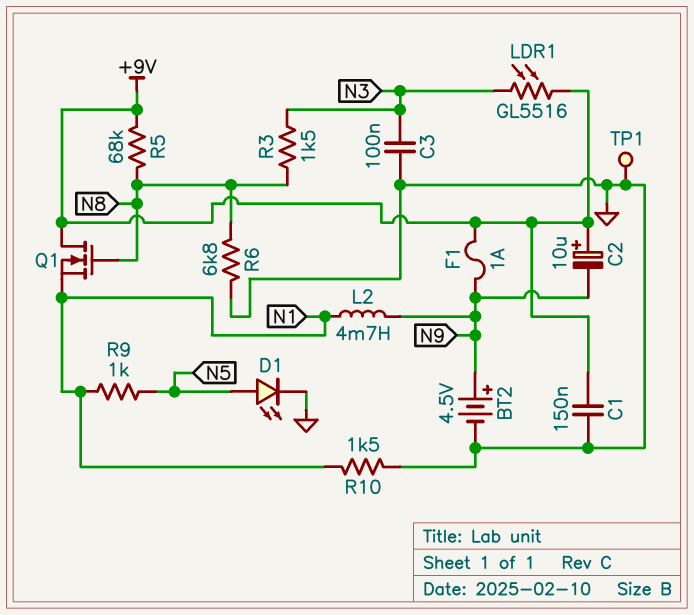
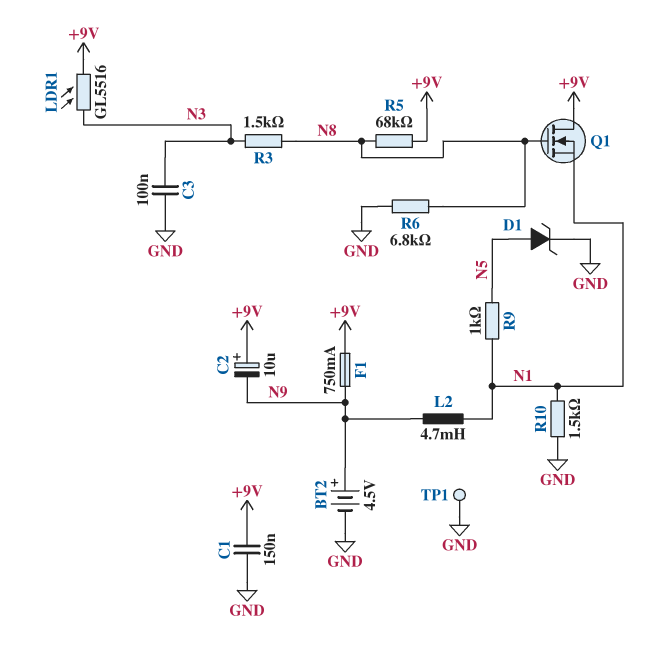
D1: LED (A N5, K GND) -> zener (A N5, K GND)
F1: 1A (+9V, N9) -> 750mA (+9V, N9)

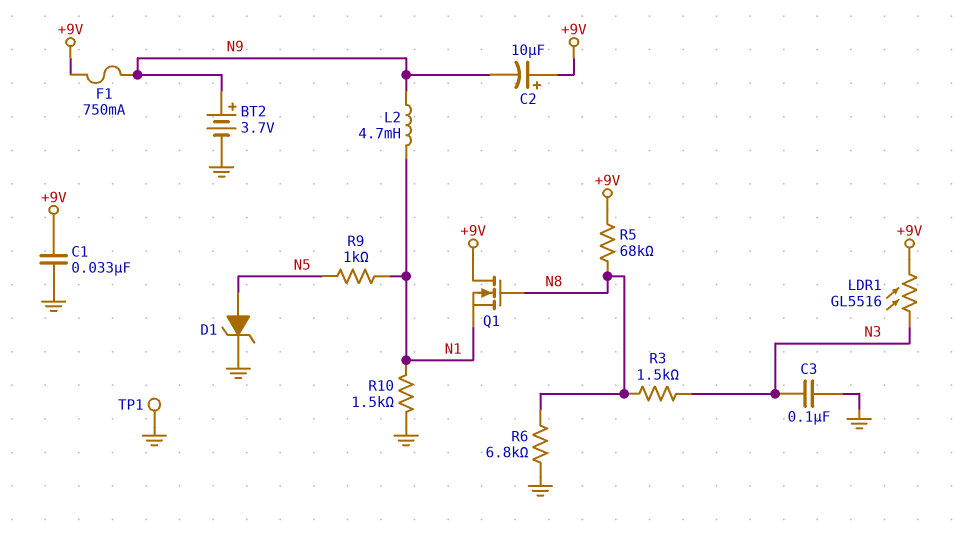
BT2: 4.5V (plus N9, minus GND) -> 3.7V (plus N9, minus GND)
C1: 150nF (+9V, GND) -> 33nF (+9V, GND)

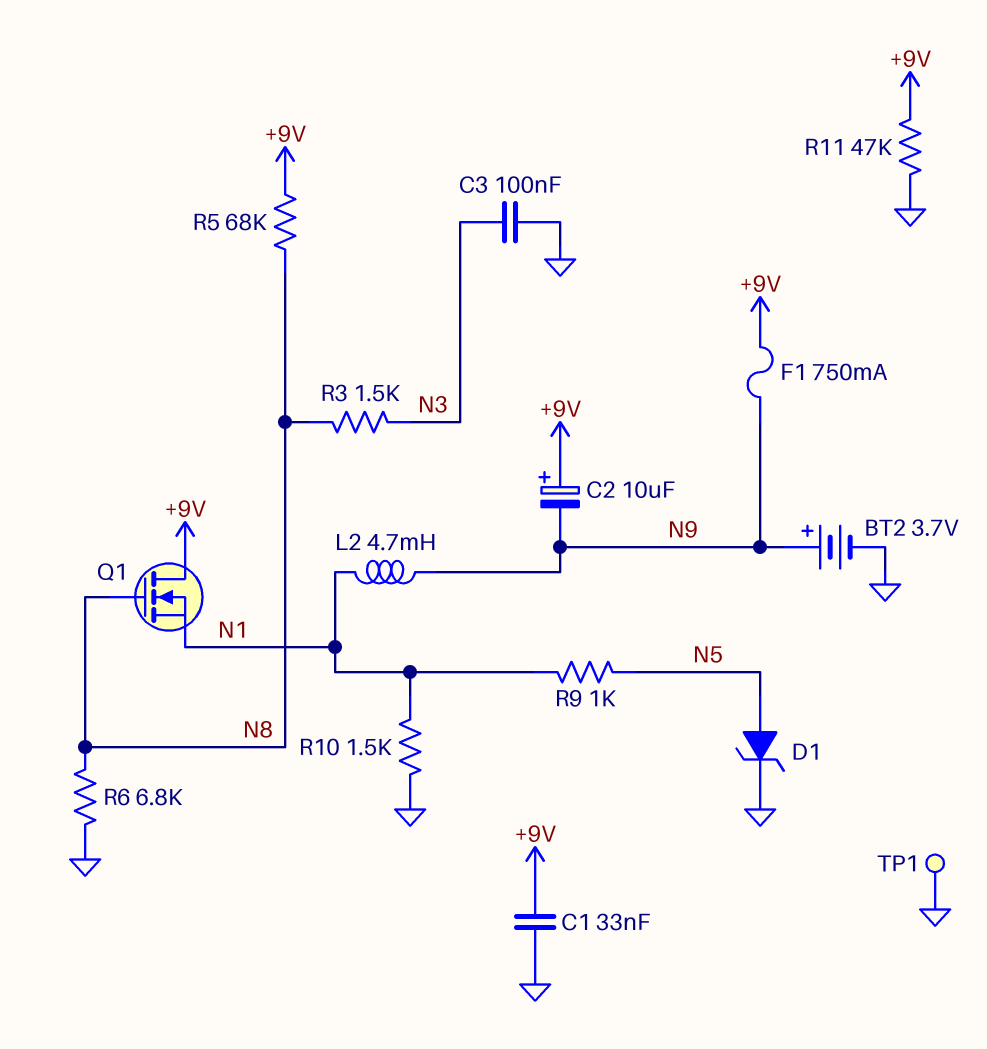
LDR1: GL5516 (+9V, N3) -> none
R11: none -> 47k (+9V, GND)

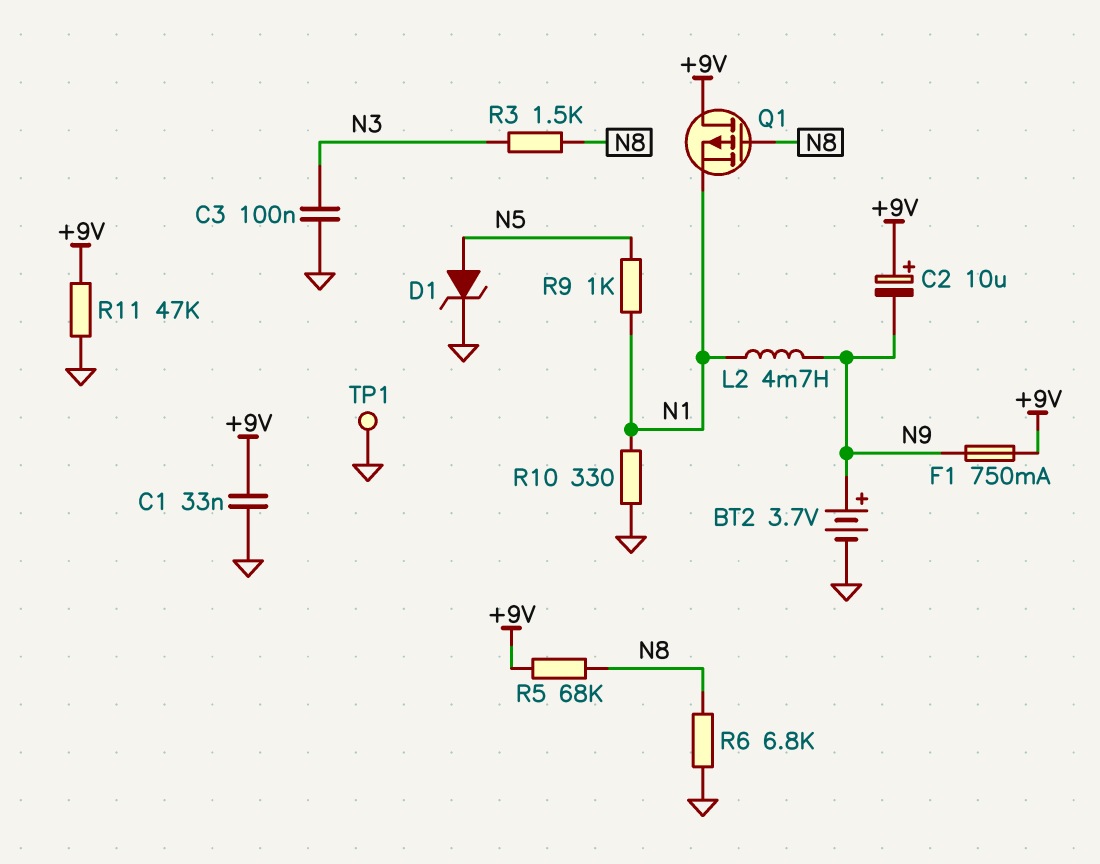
Q1: NMOS (G N8, D +9V, S N1) -> PMOS (G N8, D +9V, S N1)
R10: 1.5k (GND, N1) -> 330 (GND, N1)

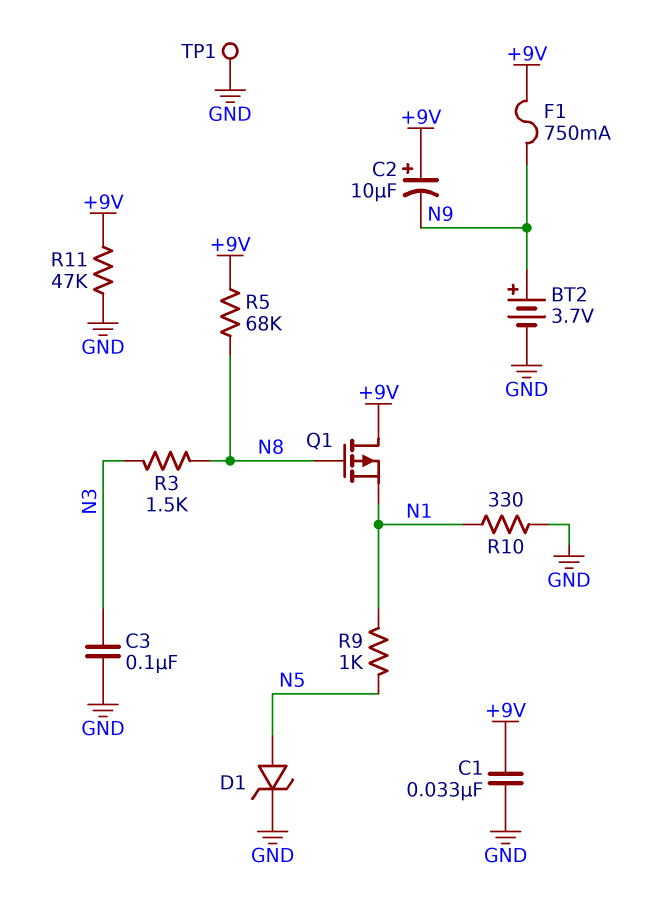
L2: 4.7mH (N1, N9) -> none
R6: 6.8k (GND, N8) -> none

